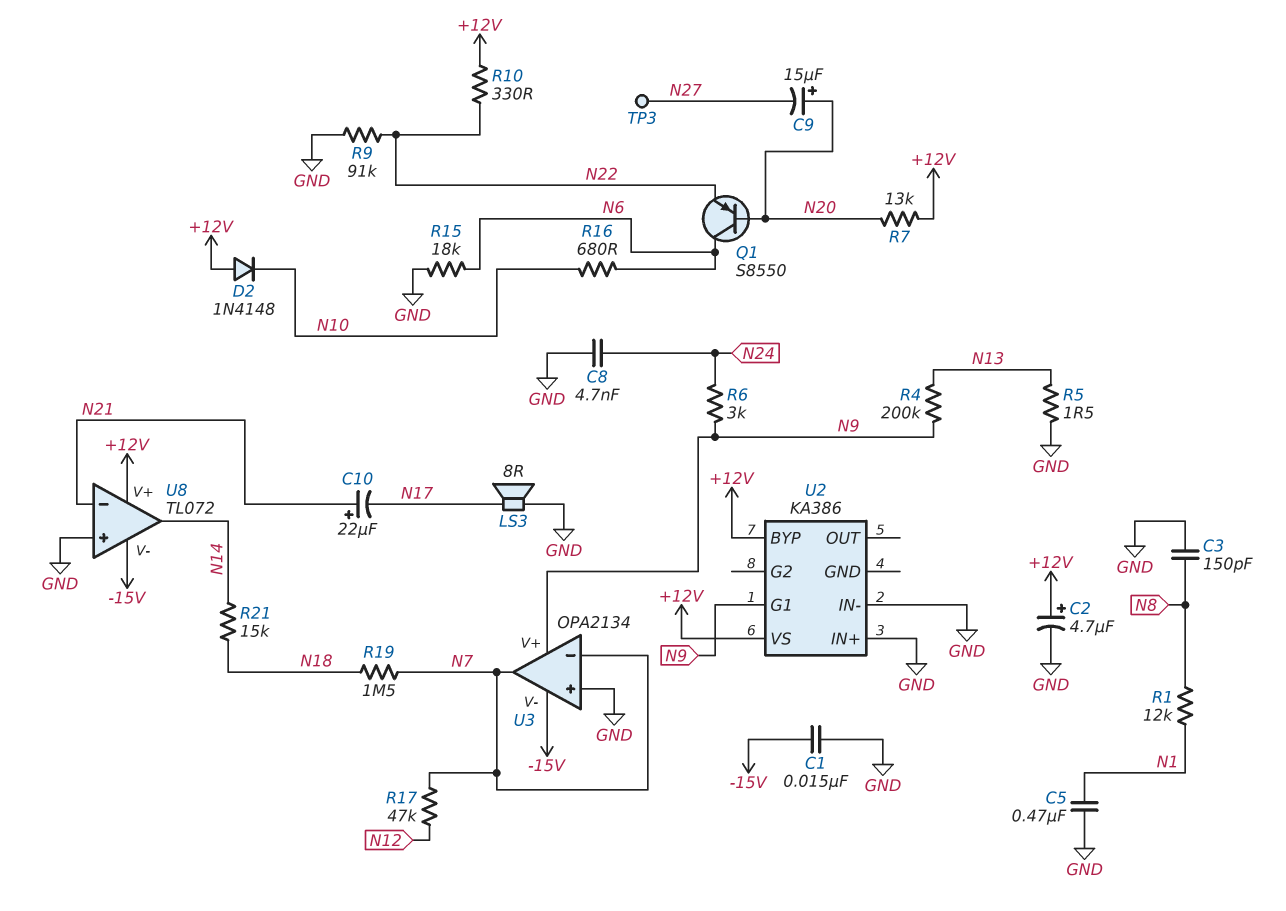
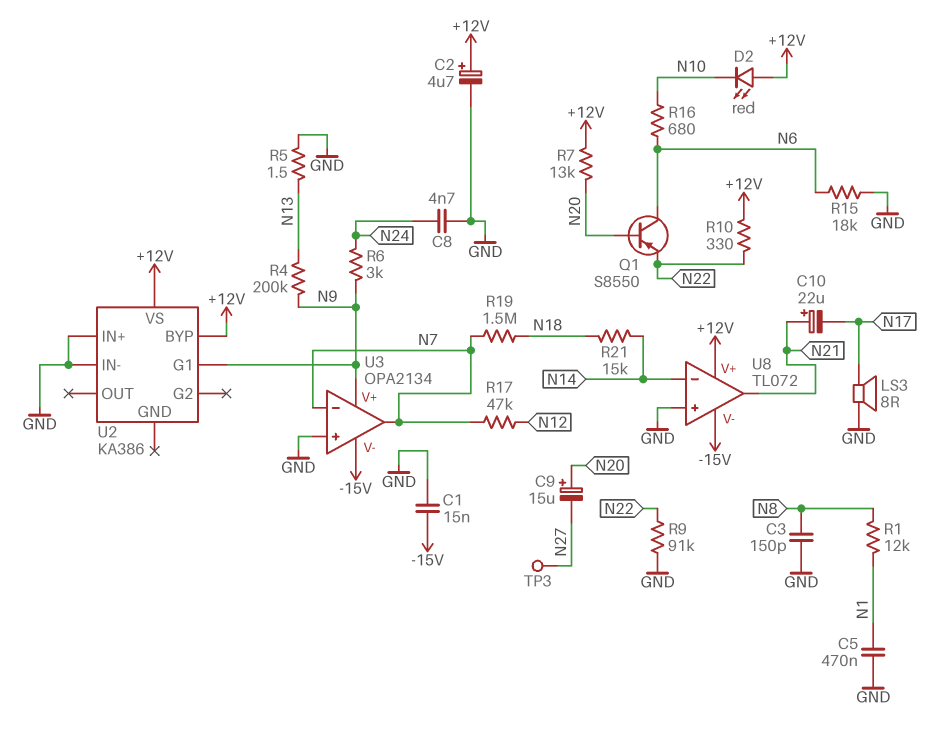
D2: diode 1N4148 (A +12V, K N10) -> LED red (A +12V, K N10)
U8 pin in-: N21 -> N14
U8 pin out: N14 -> N21

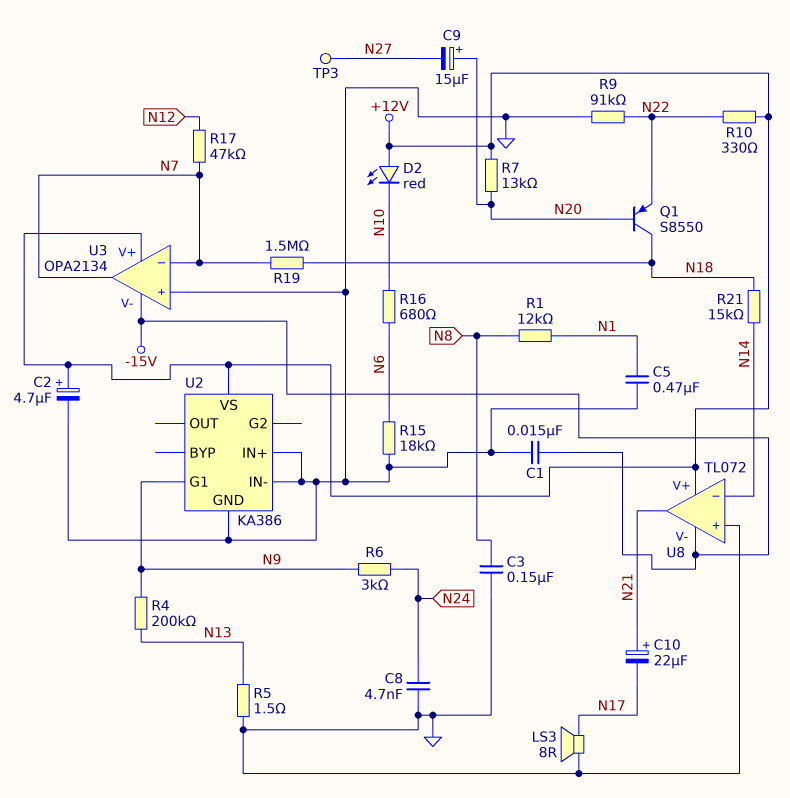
C3: 150pF (GND, N8) -> 150nF (GND, N8)
Q1: PNP S8550 (B N20, C N6, E N22) -> PNP S8550 (B N20, C N18, E N22)
U2 pin BYP: +12V -> none
U2 pin GND: none -> GND
U3 pin V+: N9 -> +12V

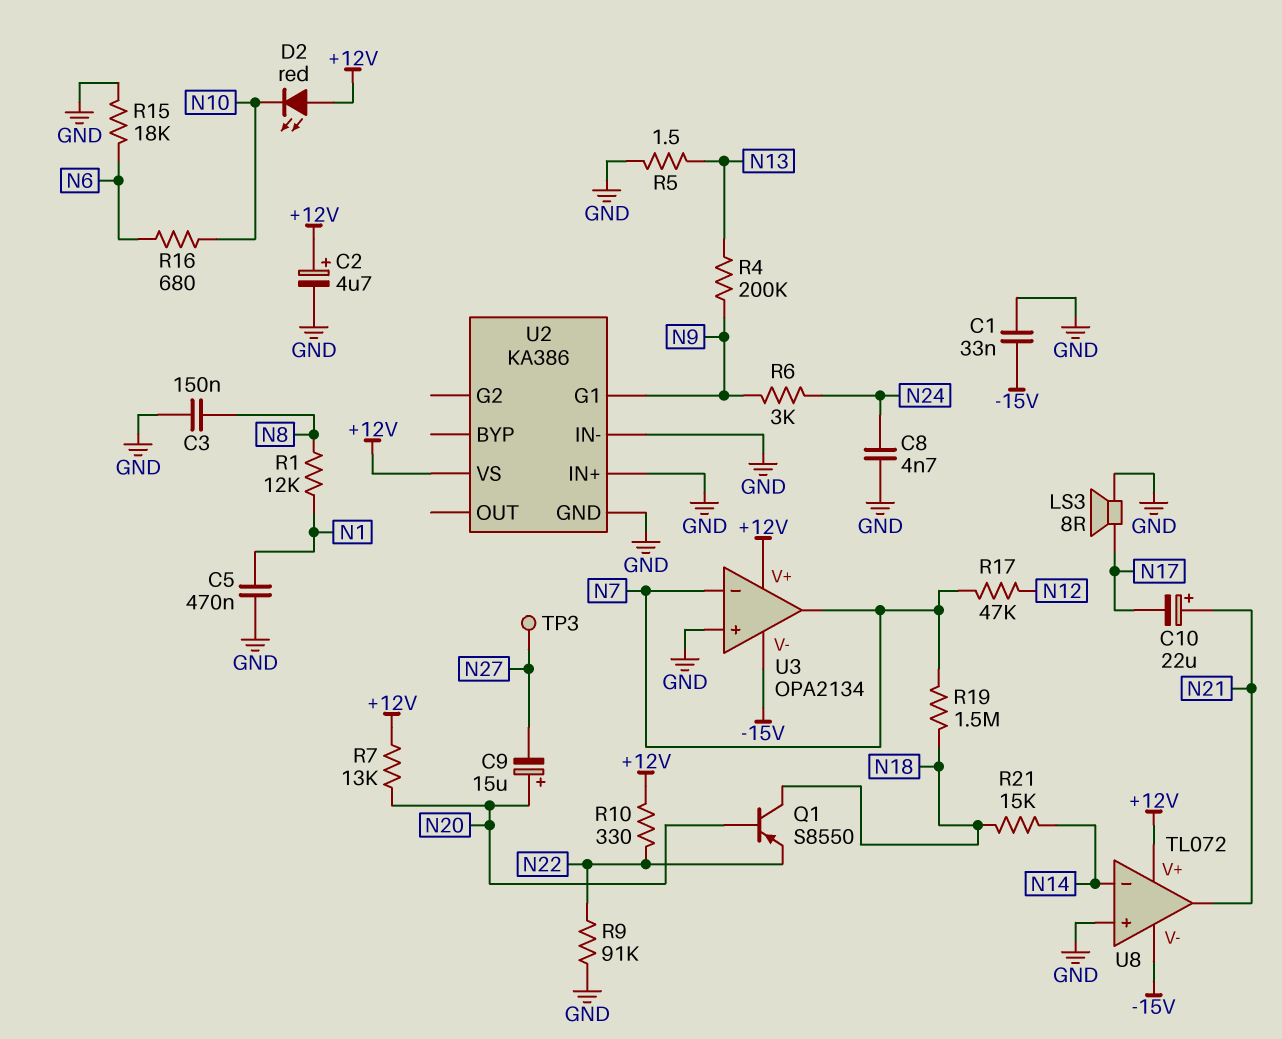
C1: 15nF (-15V, GND) -> 33nF (-15V, GND)

